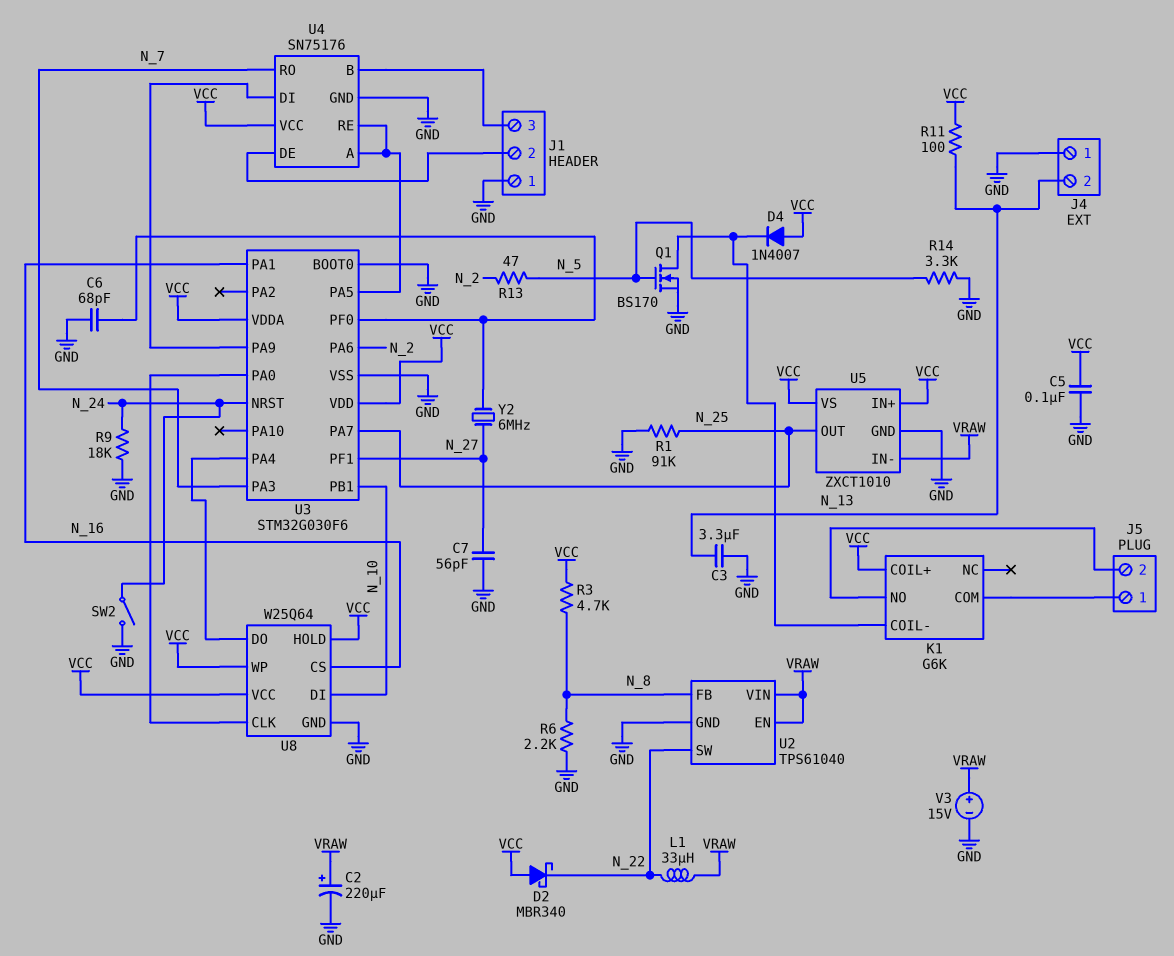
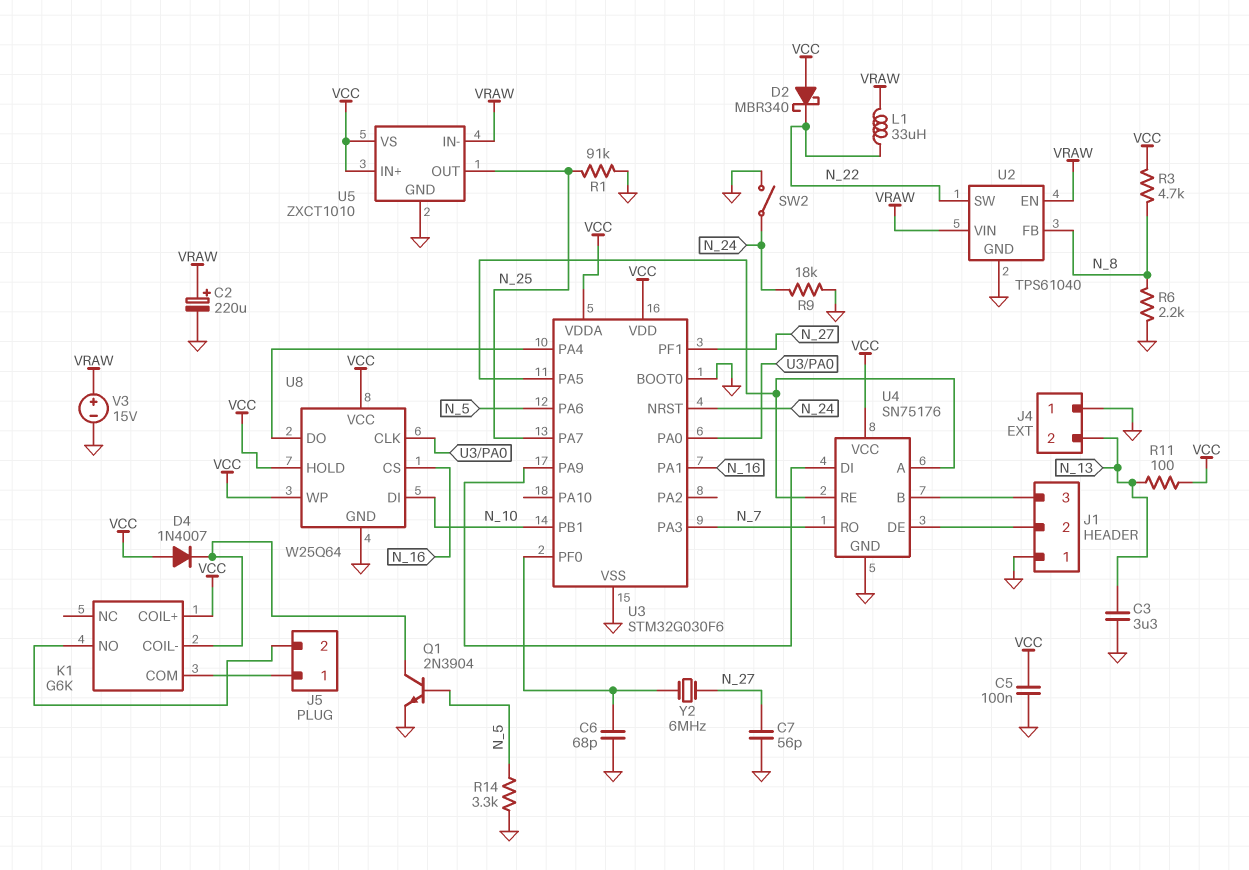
Q1: NMOS BS170 (G N_5, D K1/COIL-, S GND) -> NPN 2N3904 (B N_5, C K1/COIL-, E GND)
R13: 47 (N_2, N_5) -> none
U3 pin PA6: N_2 -> N_5

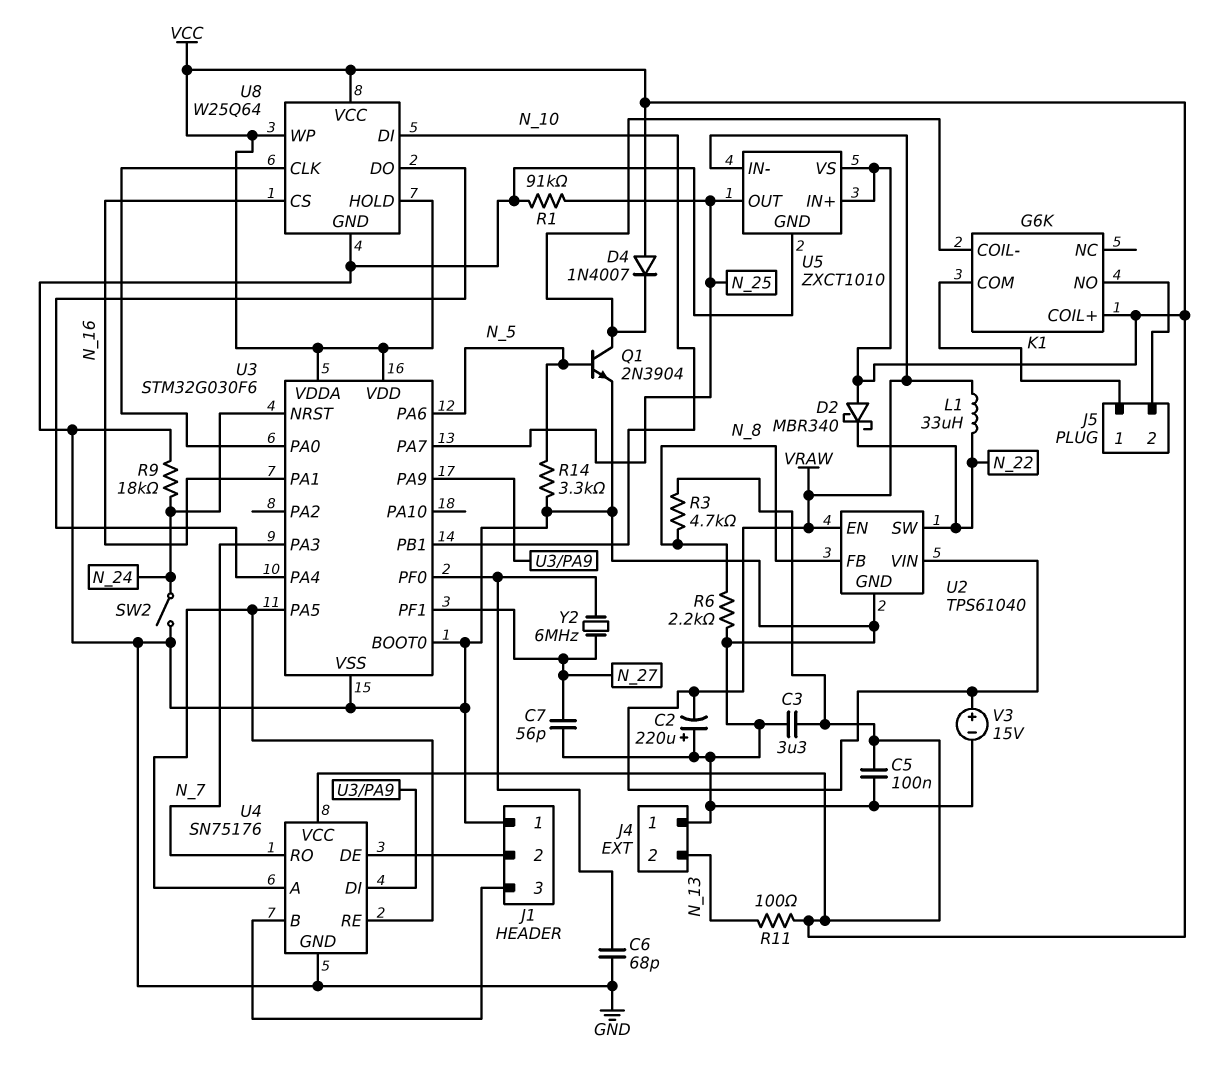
C2: 220uF (plus VRAW, minus GND) -> 220uF (plus GND, minus VRAW)
C3: 3.3uF (GND, N_13) -> 3.3uF (GND, VCC)

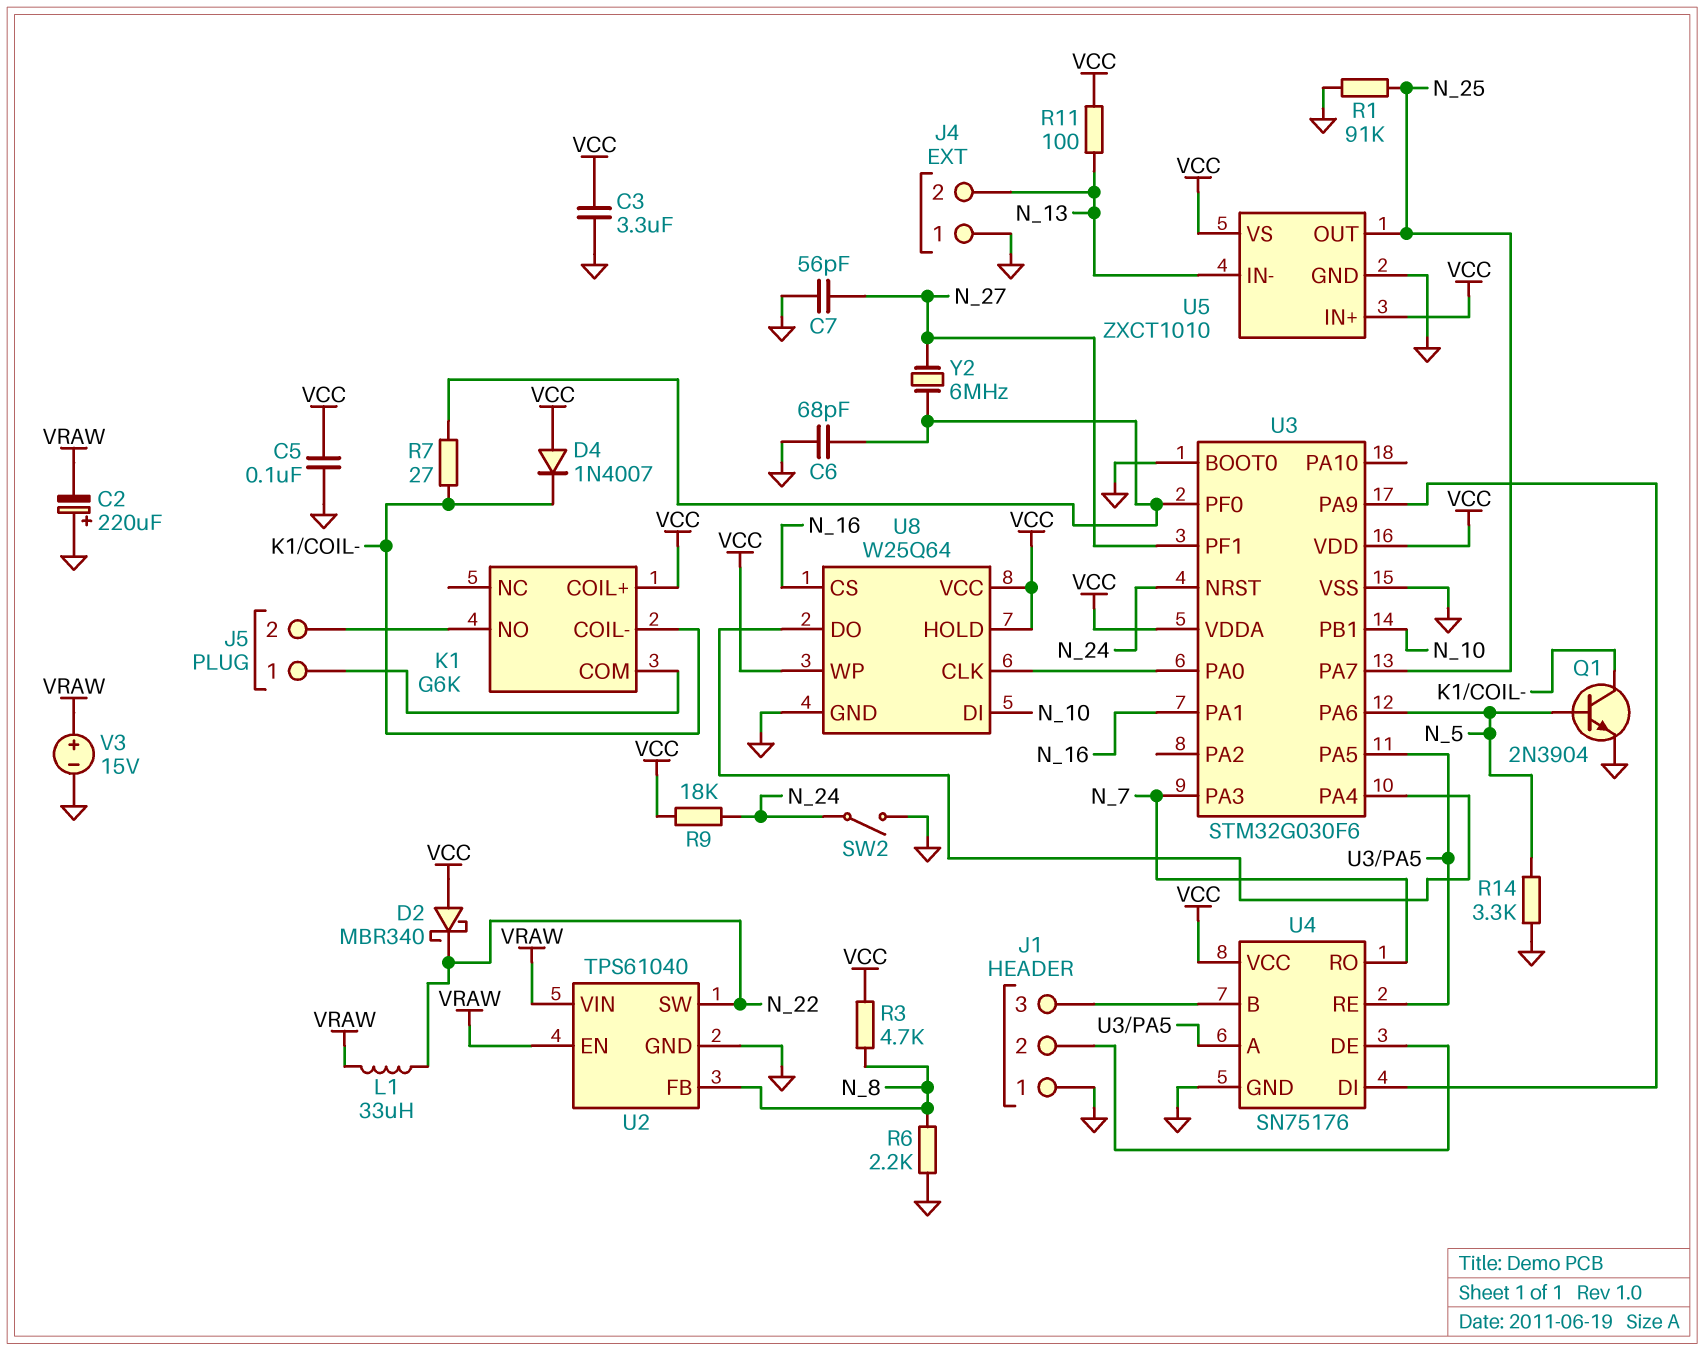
R7: none -> 27 (K1/COIL-, U3/PF0)
R9: 18k (GND, N_24) -> 18k (N_24, VCC)
U5 pin IN-: VRAW -> N_13

